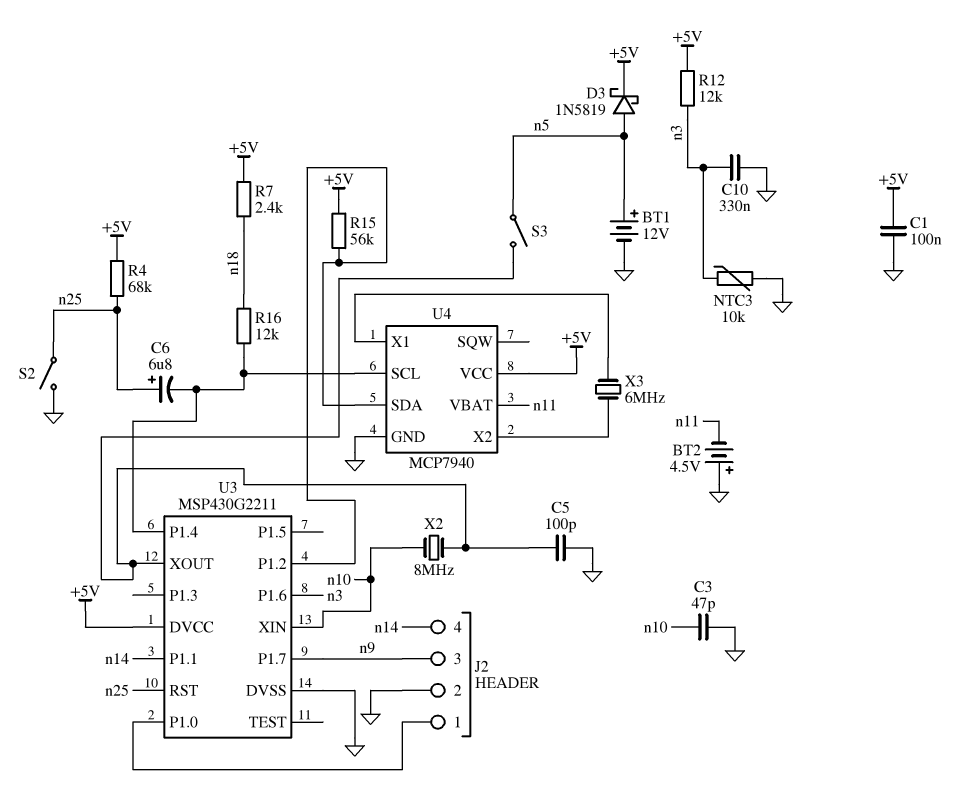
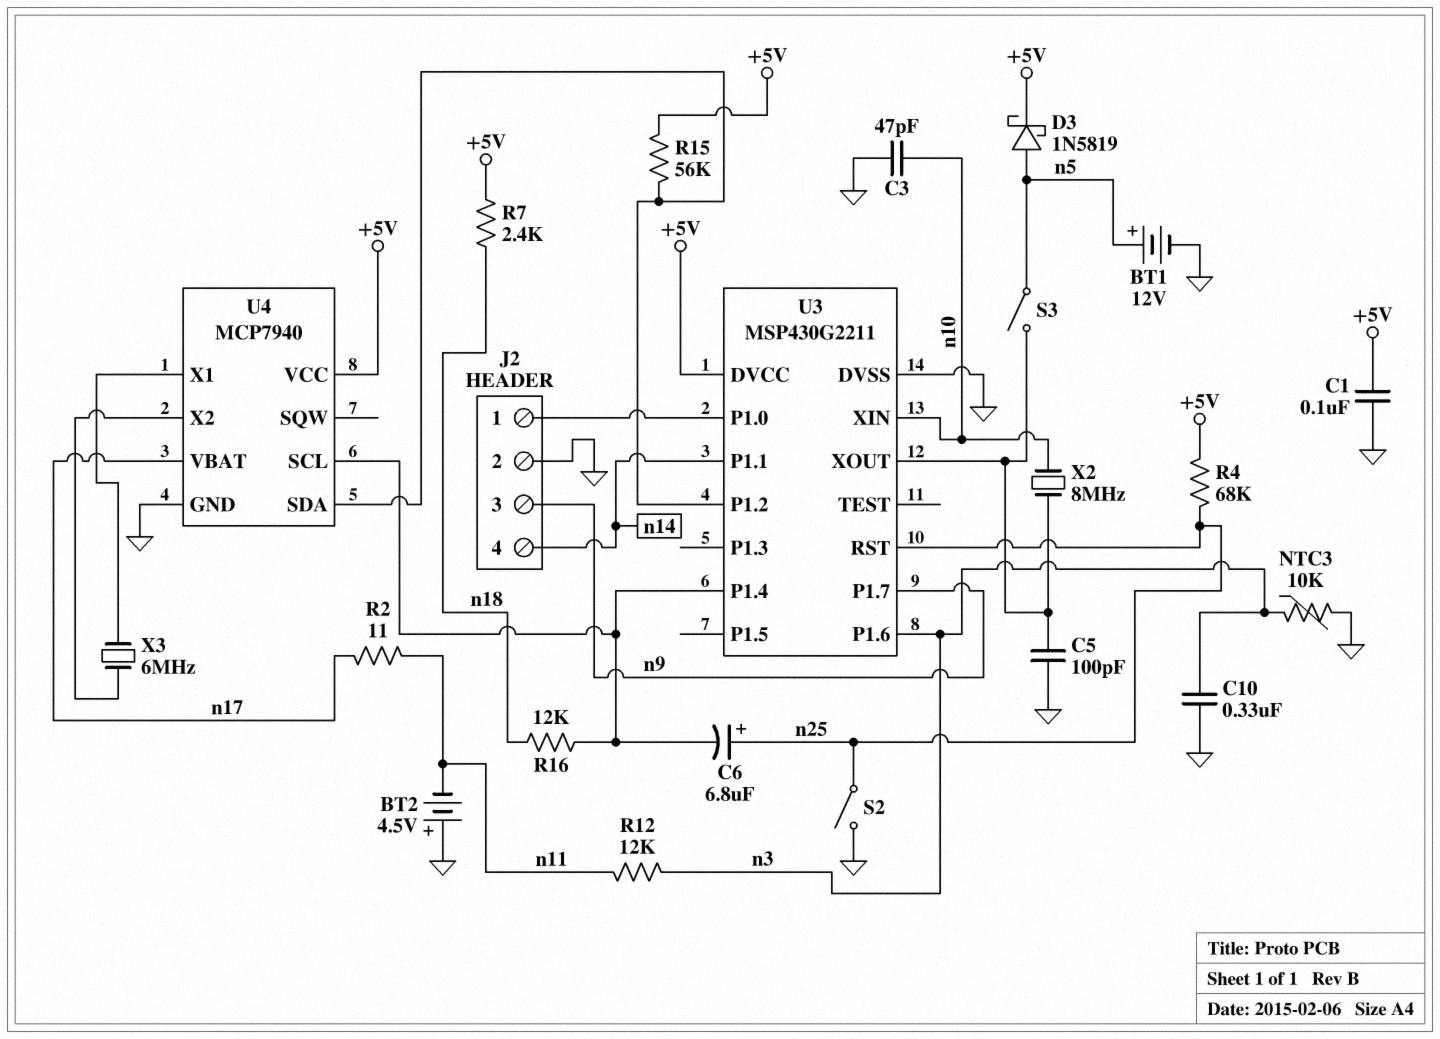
R2: none -> 11 (n11, n17)
R12: 12k (+5V, n3) -> 12k (n3, n11)
U4 pin VBAT: n11 -> n17

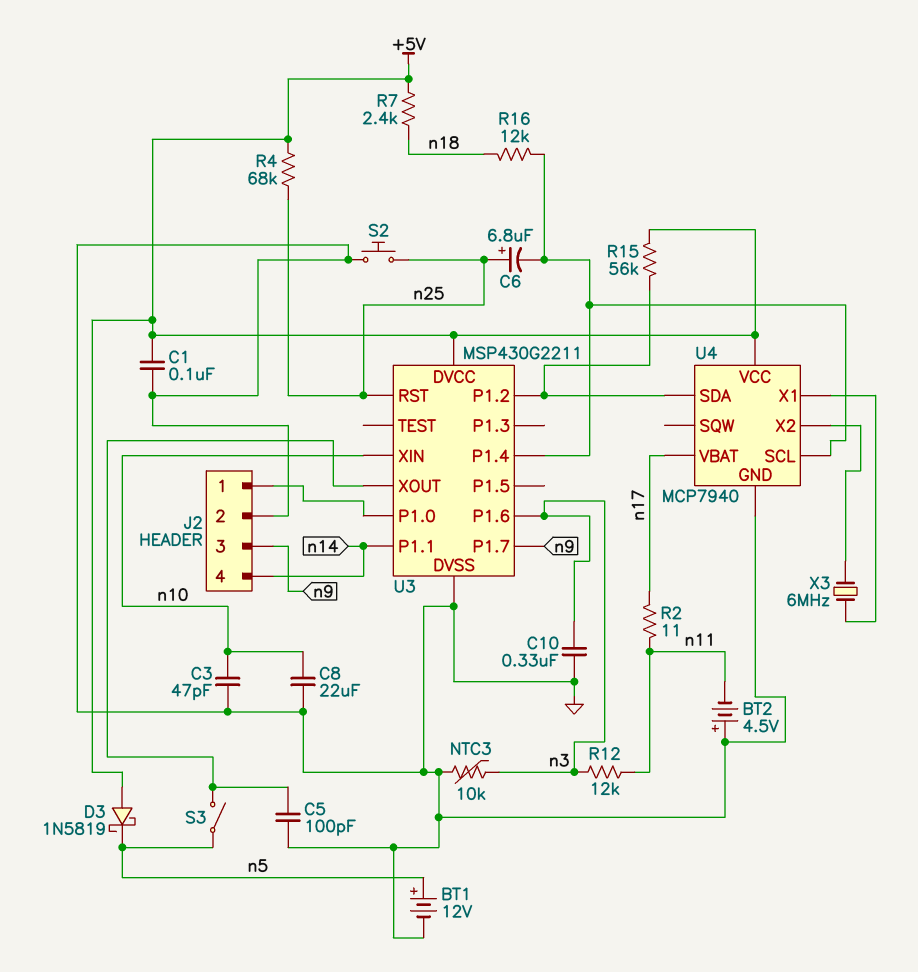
C8: none -> 22uF (GND, n10)
D3: schottky 1N5819 (A n5, K +5V) -> schottky 1N5819 (A +5V, K n5)
S2: switch (GND, n25) -> button (GND, n25)
X2: 8MHz (U3/XOUT, n10) -> none

